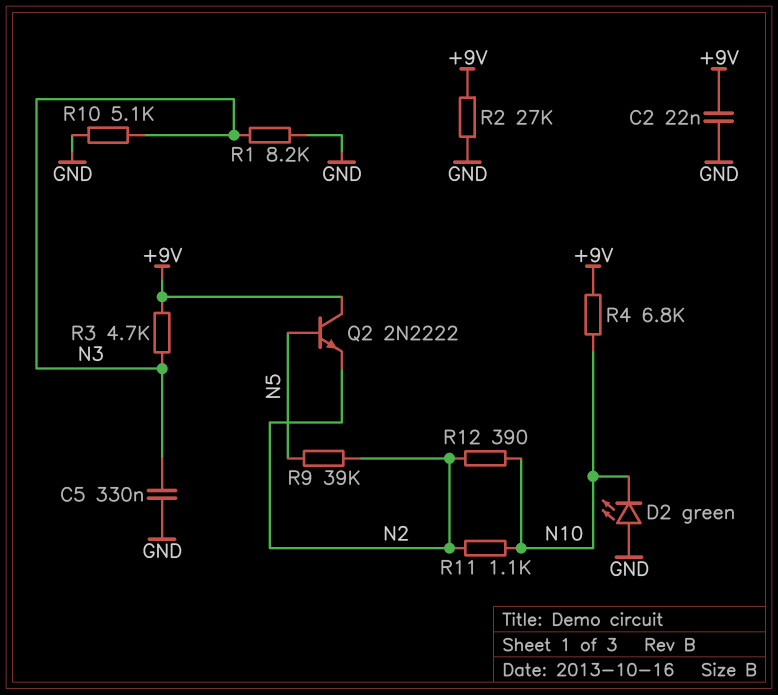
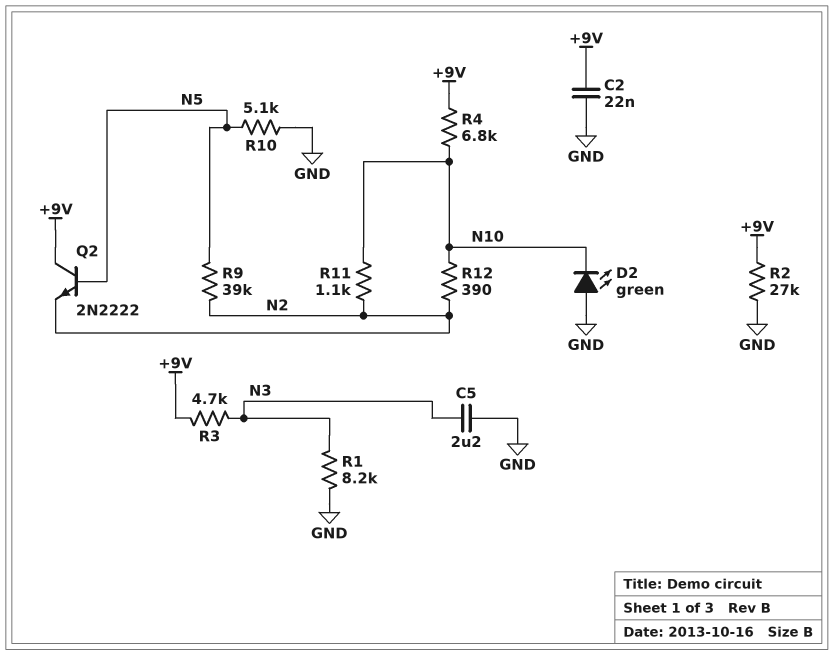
C5: 330nF (GND, N3) -> 2.2uF (GND, N3)
R10: 5.1k (GND, N3) -> 5.1k (GND, N5)

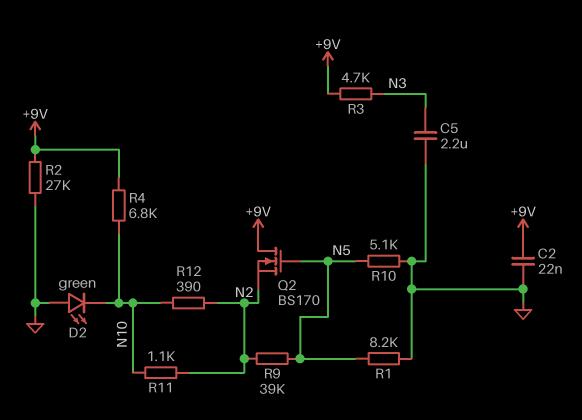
Q2: NPN 2N2222 (B N5, C +9V, E N2) -> NMOS BS170 (G N5, D +9V, S N2)
R1: 8.2k (GND, N3) -> 8.2k (GND, N5)

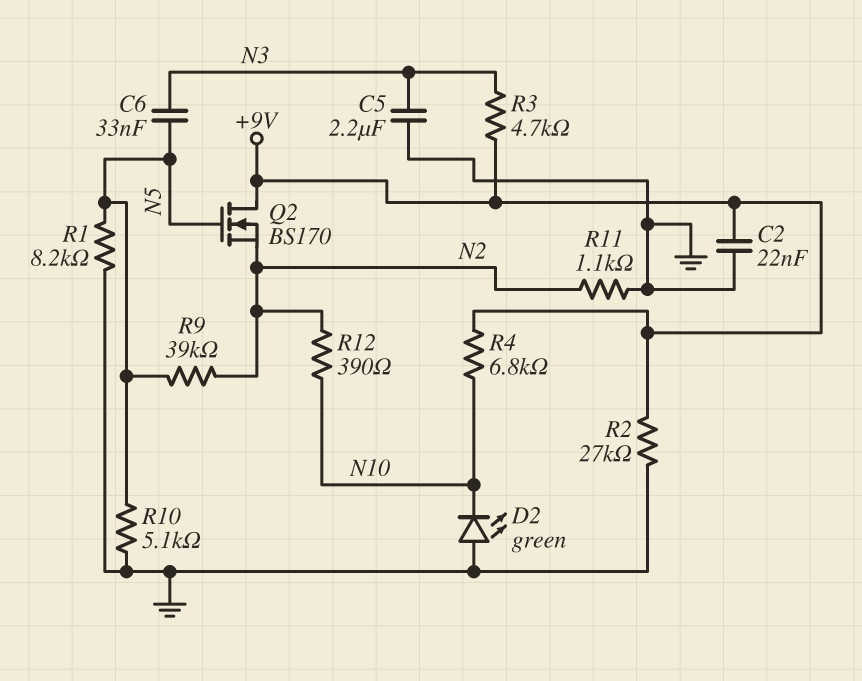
C6: none -> 33nF (N3, N5)
R11: 1.1k (N2, N10) -> 1.1k (GND, N2)

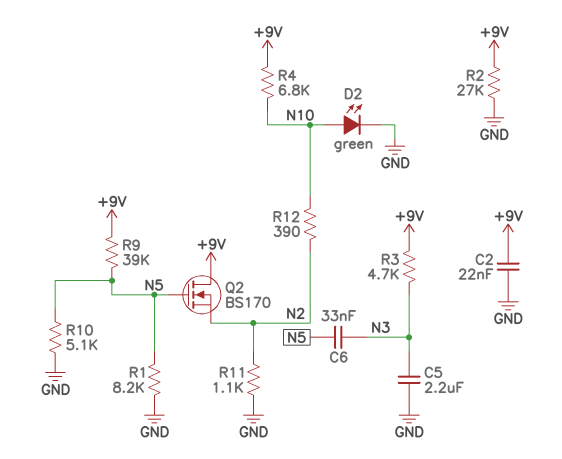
D2: LED green (A GND, K N10) -> LED green (A N10, K GND)
R9: 39k (N2, N5) -> 39k (+9V, N5)

